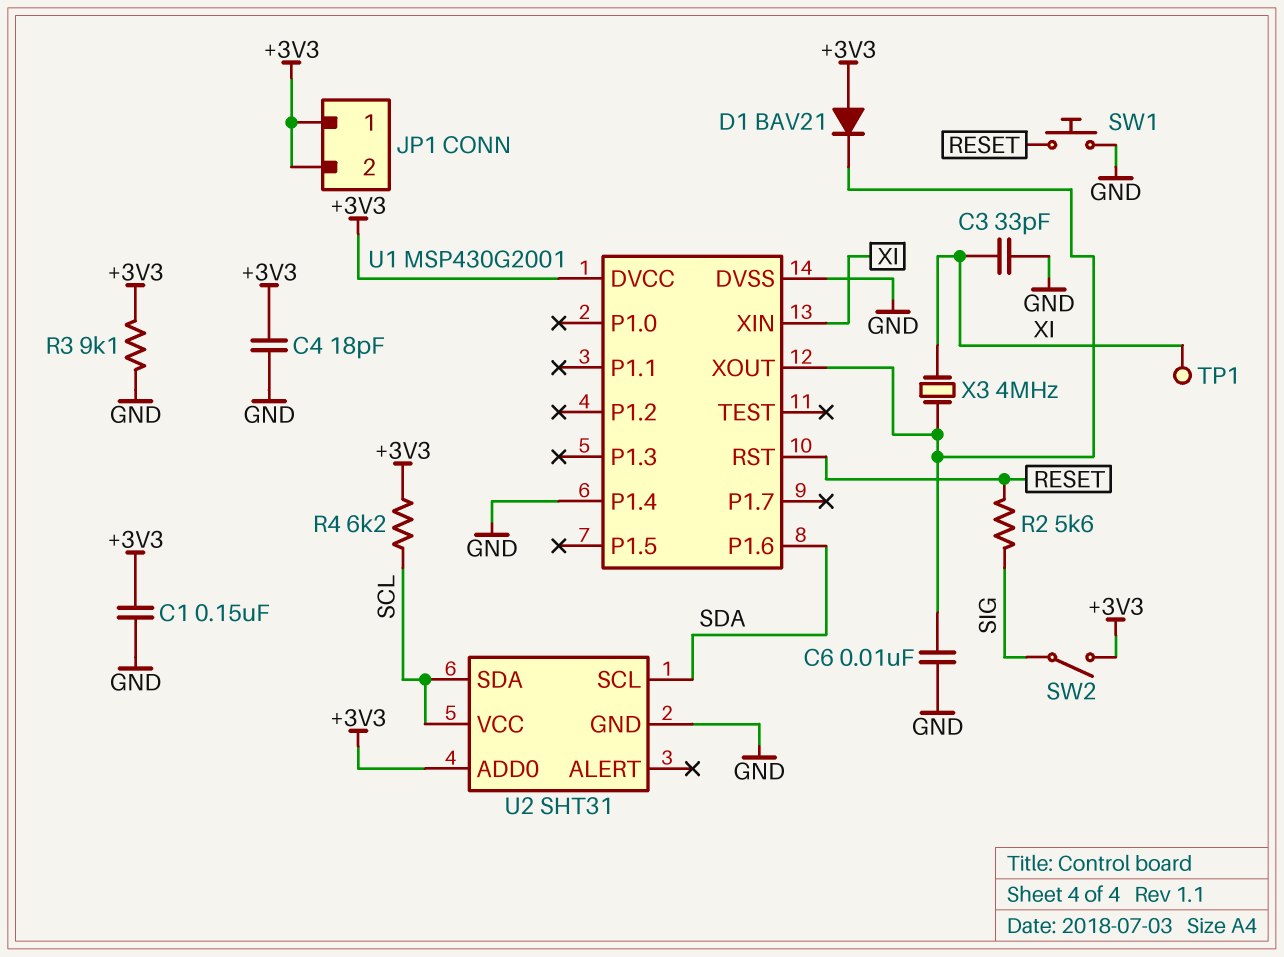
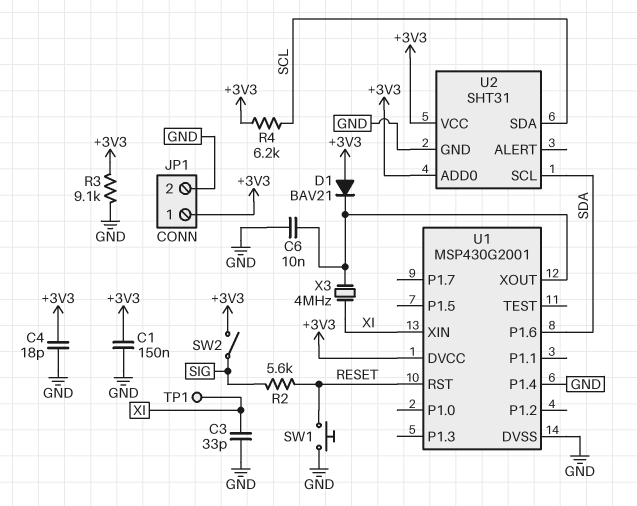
JP1 pin 2: +3V3 -> GND
U2 pin VCC: SCL -> +3V3

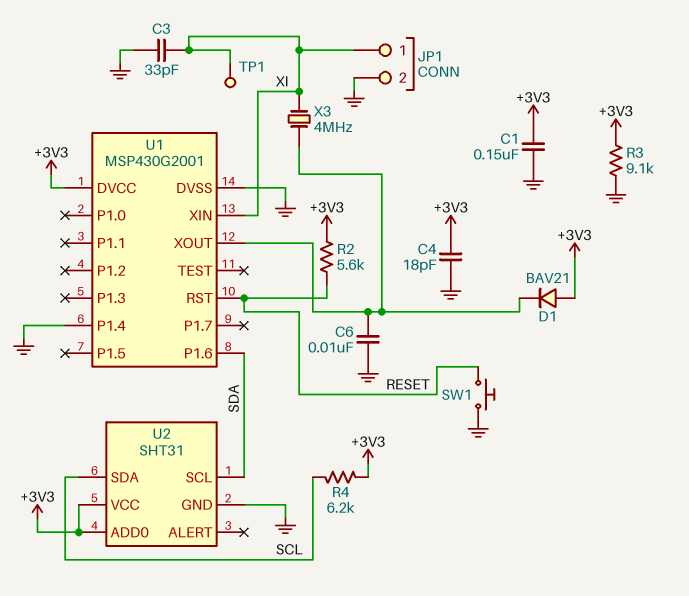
JP1 pin 1: +3V3 -> XI
R2: 5.6k (RESET, SIG) -> 5.6k (+3V3, RESET)
SW2: switch (+3V3, SIG) -> none

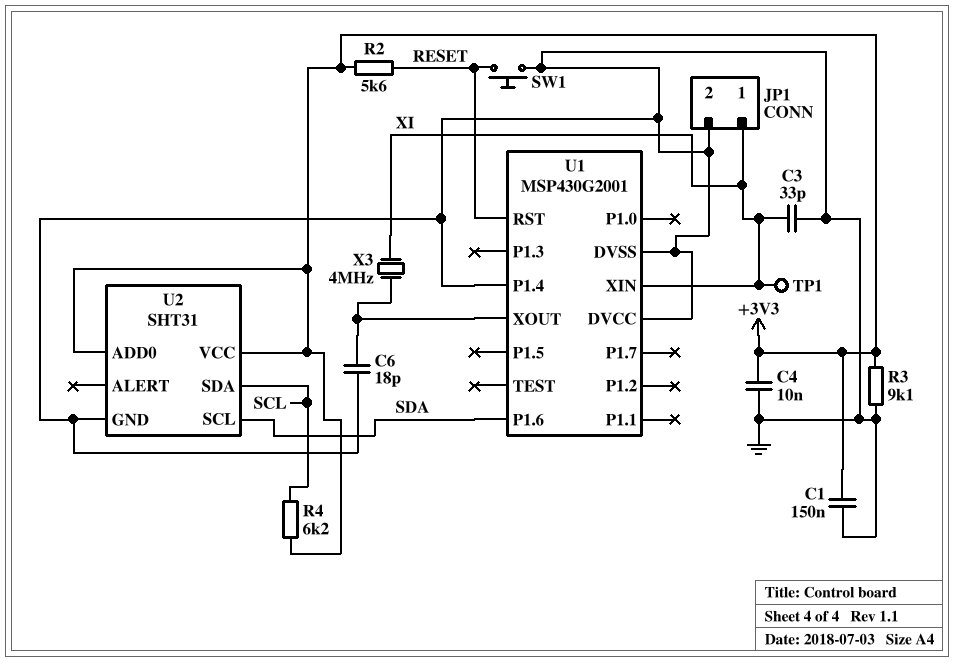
C4: 18pF (+3V3, GND) -> 10nF (+3V3, GND)
C6: 10nF (GND, U1/XOUT) -> 18pF (GND, U1/XOUT)
D1: diode BAV21 (A +3V3, K U1/XOUT) -> none
U1 pin DVCC: +3V3 -> GND

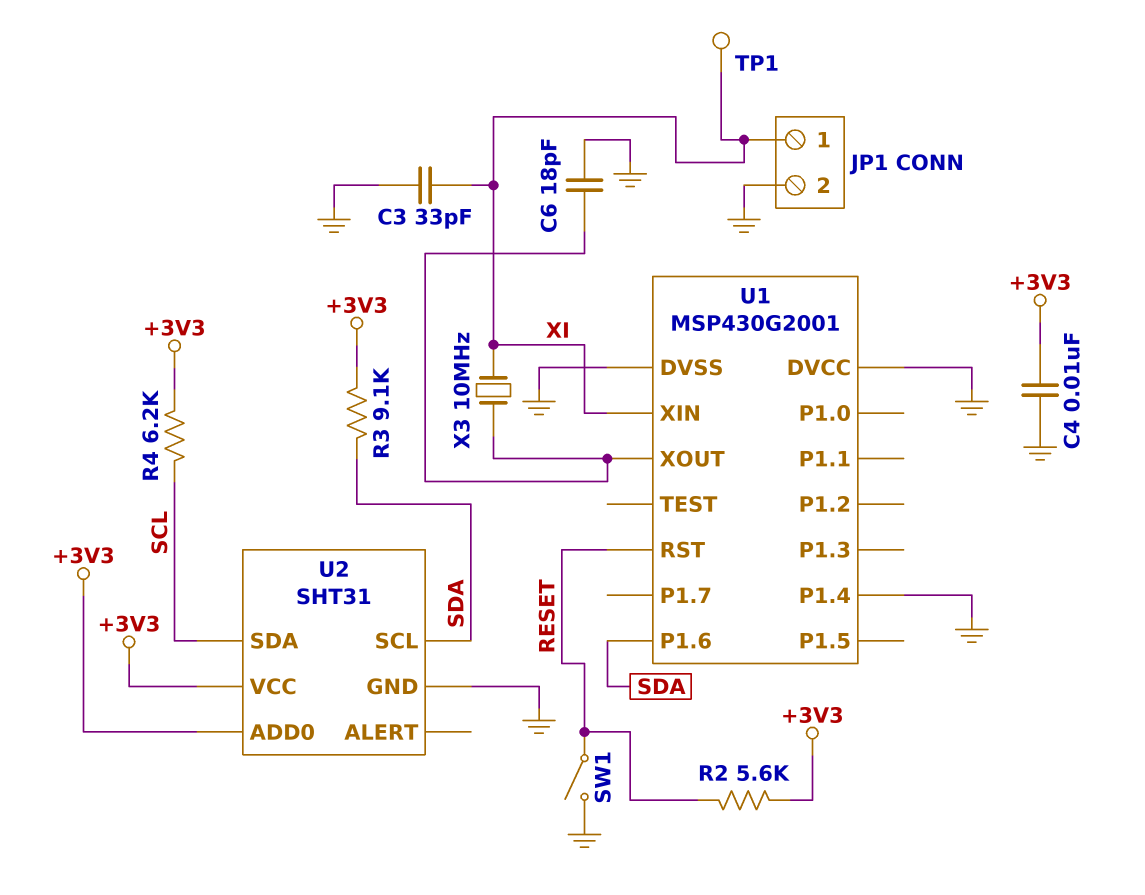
C1: 150nF (+3V3, GND) -> none
R3: 9.1k (+3V3, GND) -> 9.1k (+3V3, SDA)
SW1: button (GND, RESET) -> switch (GND, RESET)
X3: 4MHz (U1/XOUT, XI) -> 10MHz (U1/XOUT, XI)

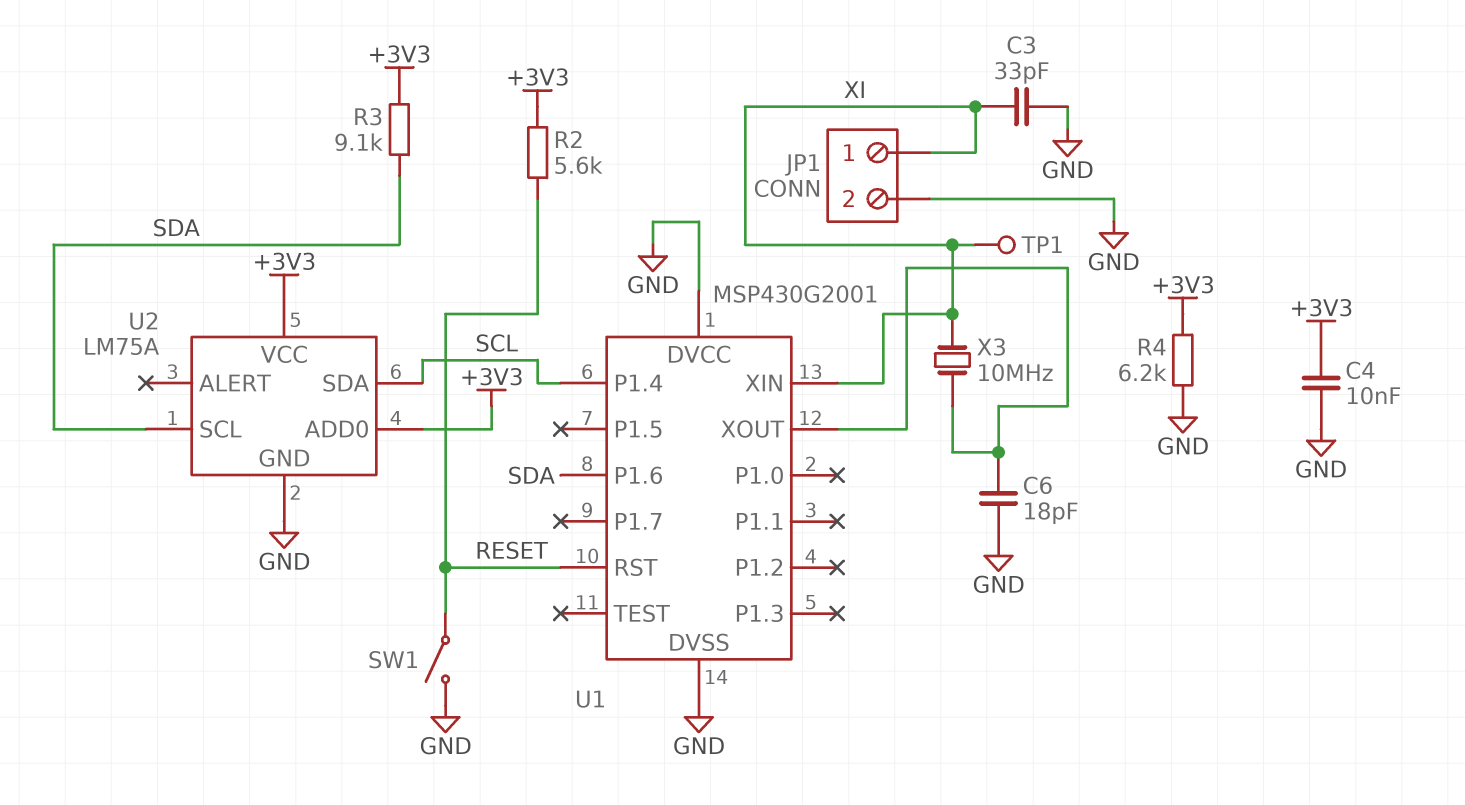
R4: 6.2k (+3V3, SCL) -> 6.2k (+3V3, GND)
U1 pin P1.4: GND -> SCL
U2: SHT31 -> LM75A

